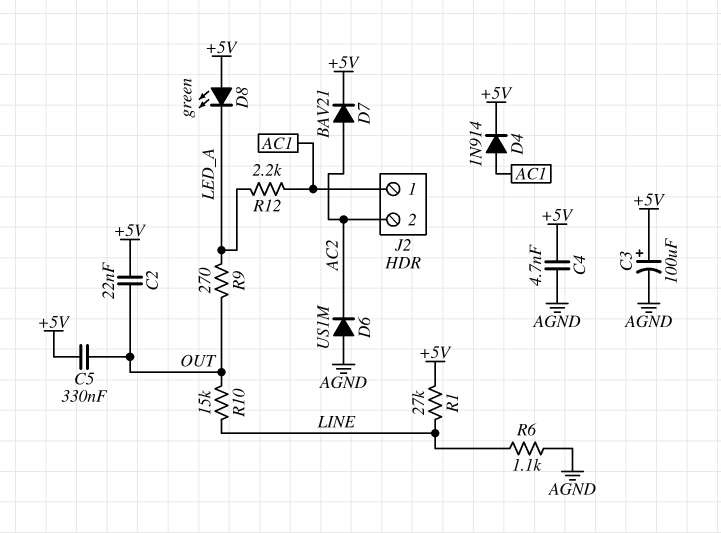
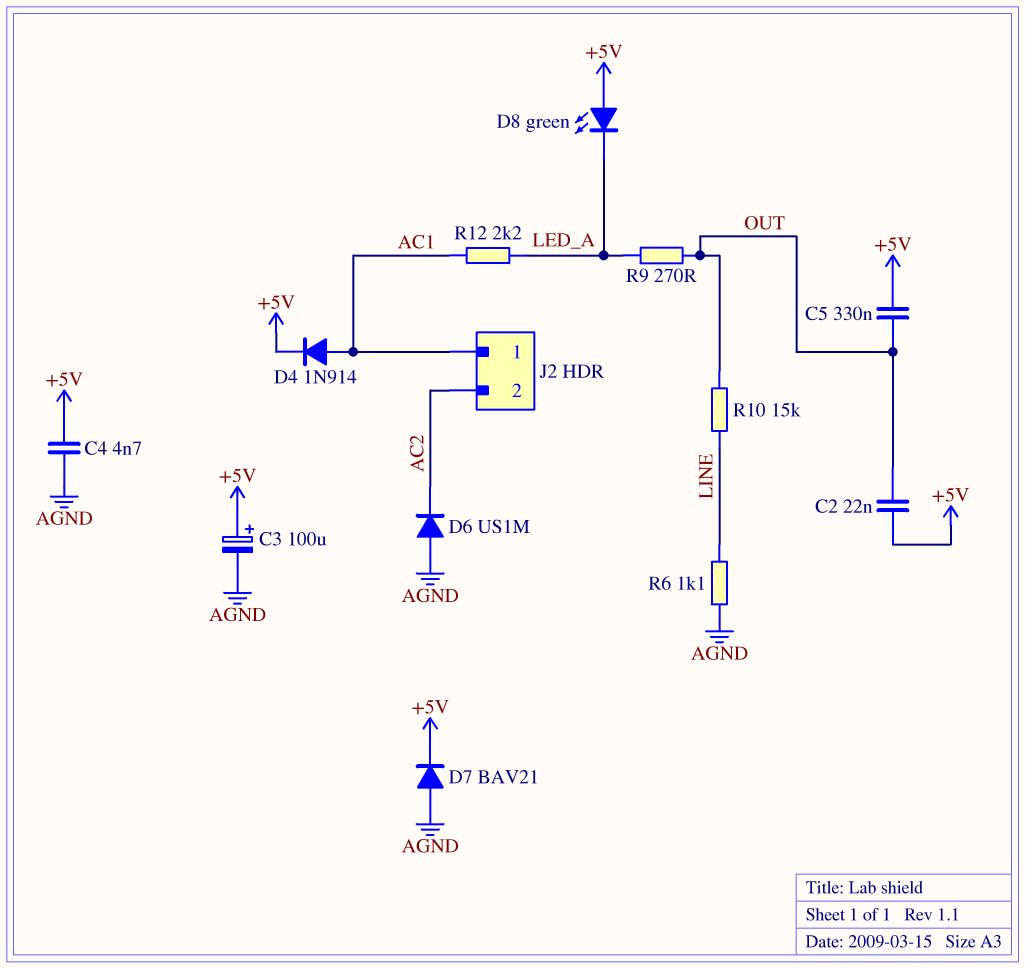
D7: diode BAV21 (A AC2, K +5V) -> diode BAV21 (A AGND, K +5V)
R1: 27k (+5V, LINE) -> none

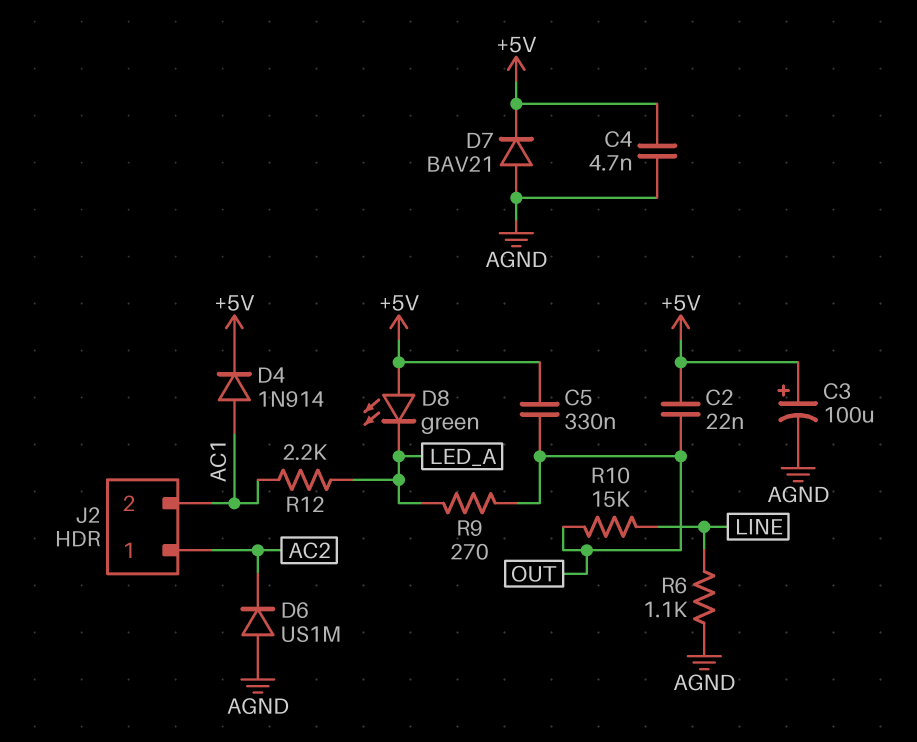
J2 pin 1: AC1 -> AC2
J2 pin 2: AC2 -> AC1

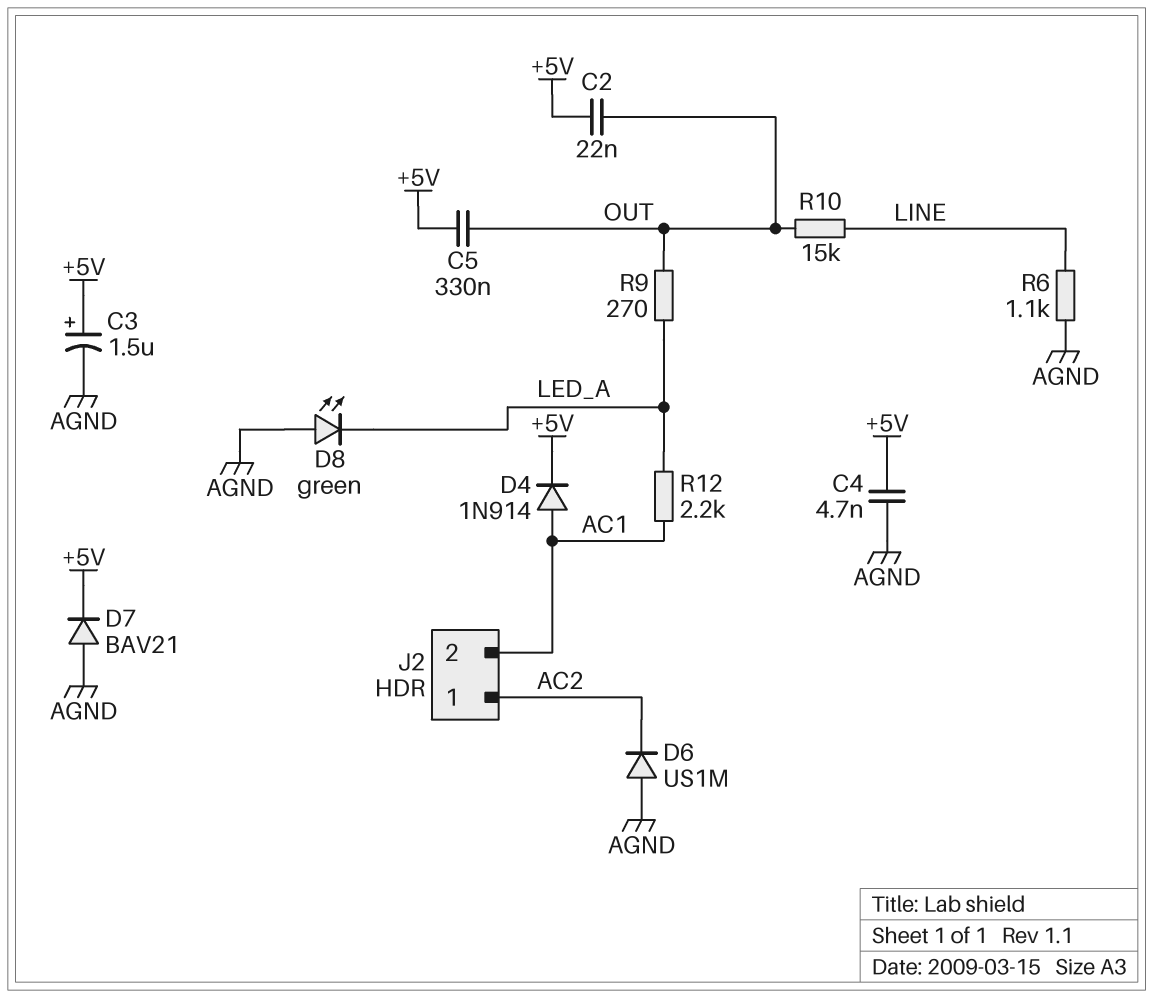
C3: 100uF (plus +5V, minus AGND) -> 1.5uF (plus +5V, minus AGND)
D8: LED green (A +5V, K LED_A) -> LED green (A AGND, K LED_A)

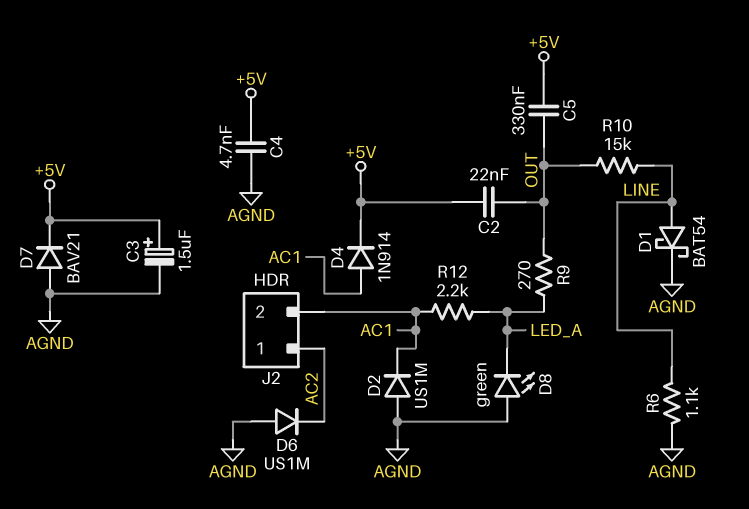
D1: none -> schottky BAT54 (A LINE, K AGND)
D2: none -> diode US1M (A AGND, K AC1)

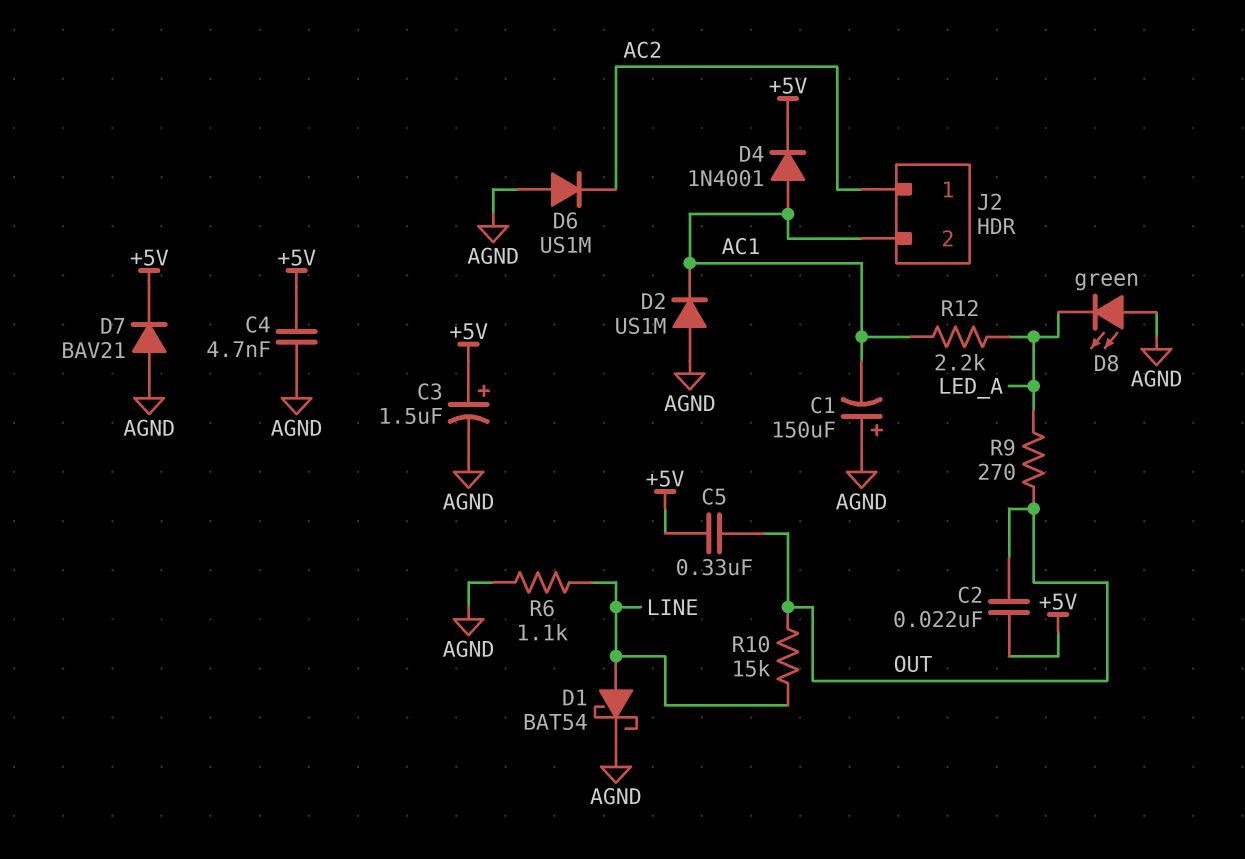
C1: none -> 150uF (plus AGND, minus AC1)
D4: diode 1N914 (A AC1, K +5V) -> diode 1N4001 (A AC1, K +5V)

